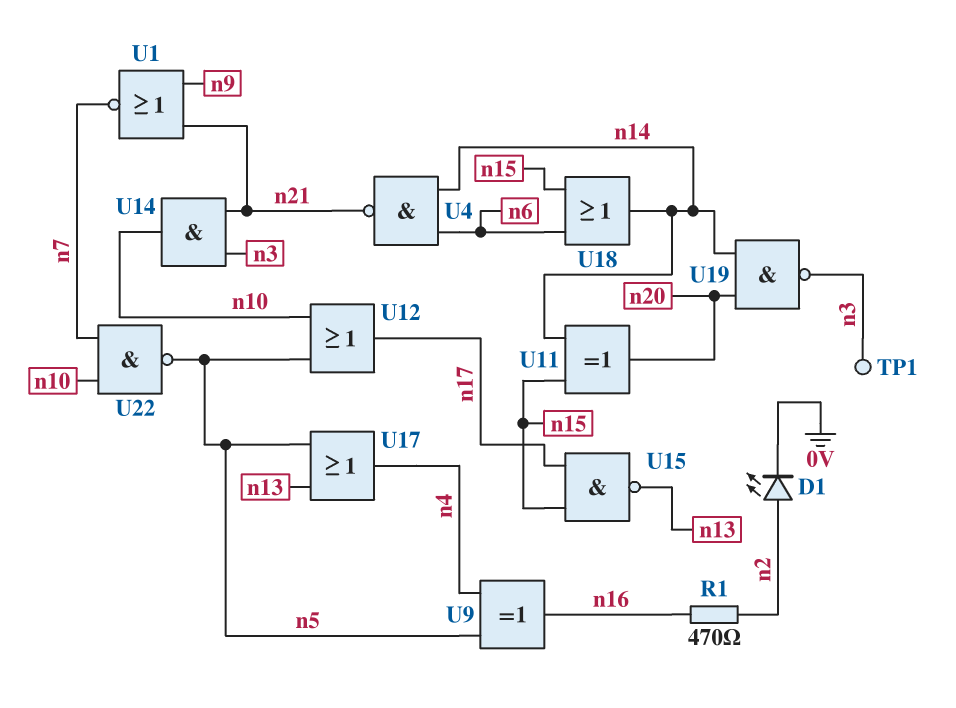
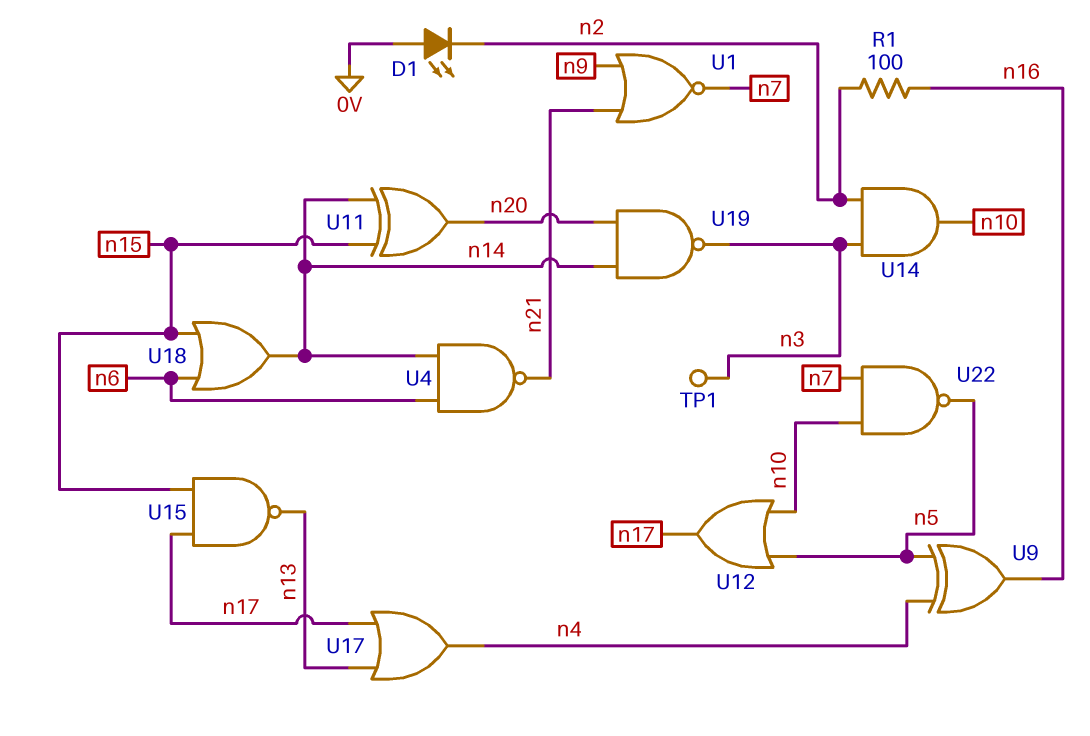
D1: LED (A n2, K 0V) -> LED (A 0V, K n2)
R1: 470 (n2, n16) -> 100 (n2, n16)
U14: AND (in n3, in n21, out n10) -> AND (in n2, in n3, out n10)
U17: OR (in n5, in n13, out n4) -> OR (in n13, in n17, out n4)

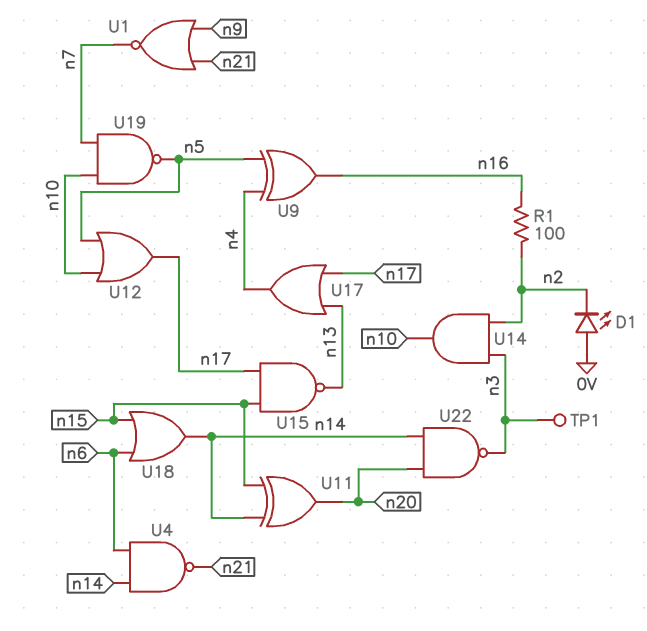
U19: NAND (in n14, in n20, out n3) -> NAND (in n7, in n10, out n5)
U22: NAND (in n7, in n10, out n5) -> NAND (in n14, in n20, out n3)

